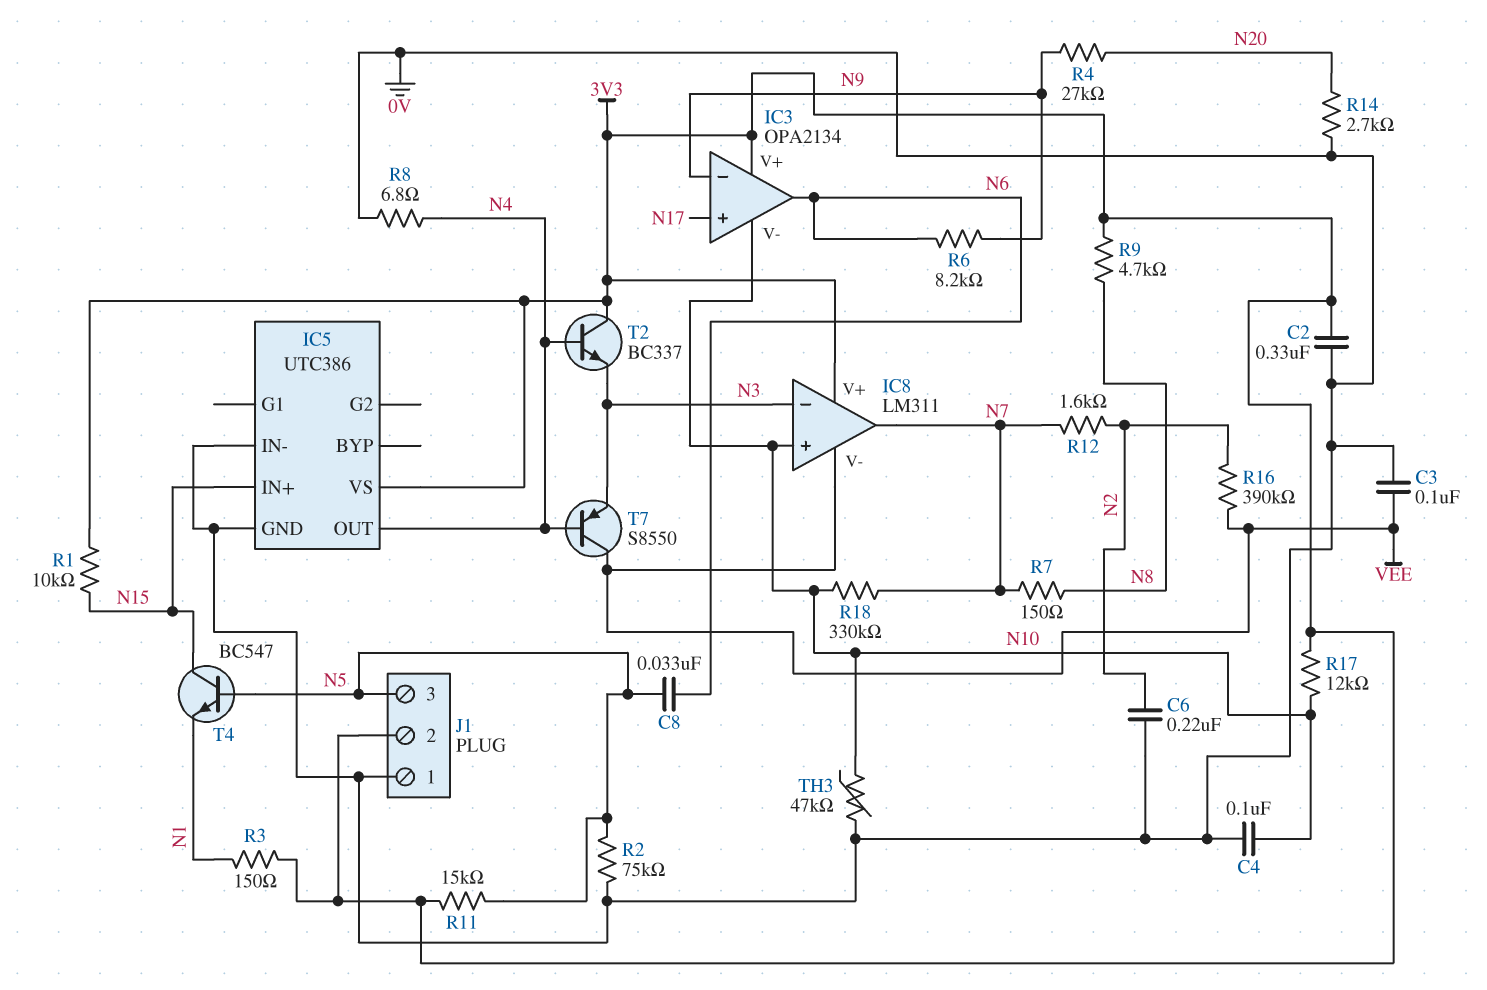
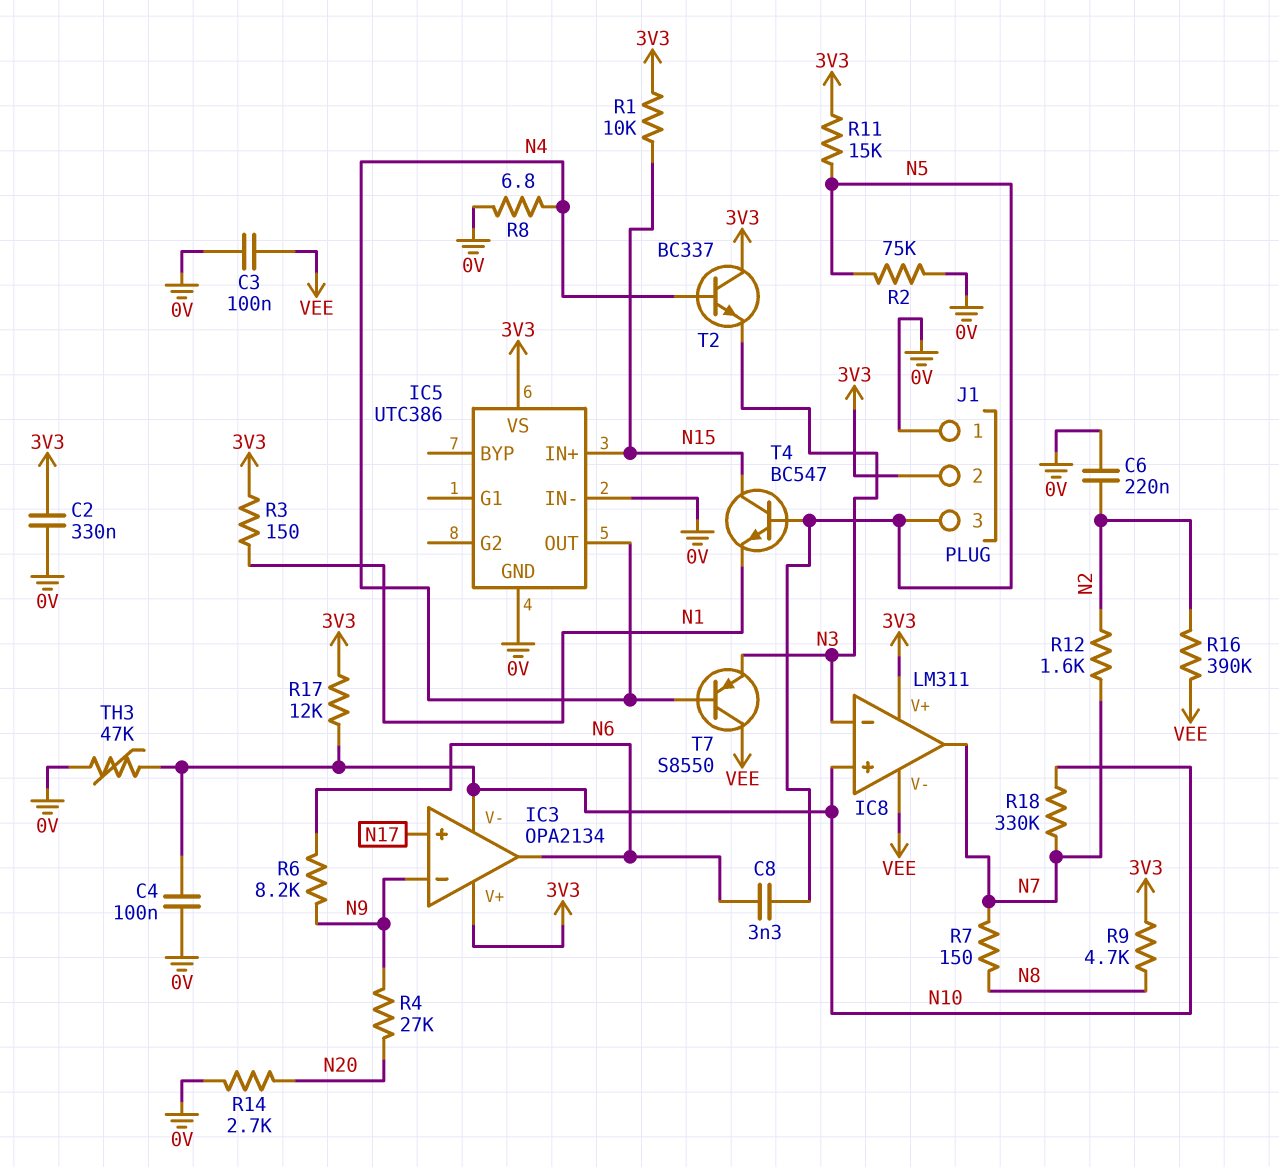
C8: 33nF (N5, N6) -> 3.3nF (N5, N6)

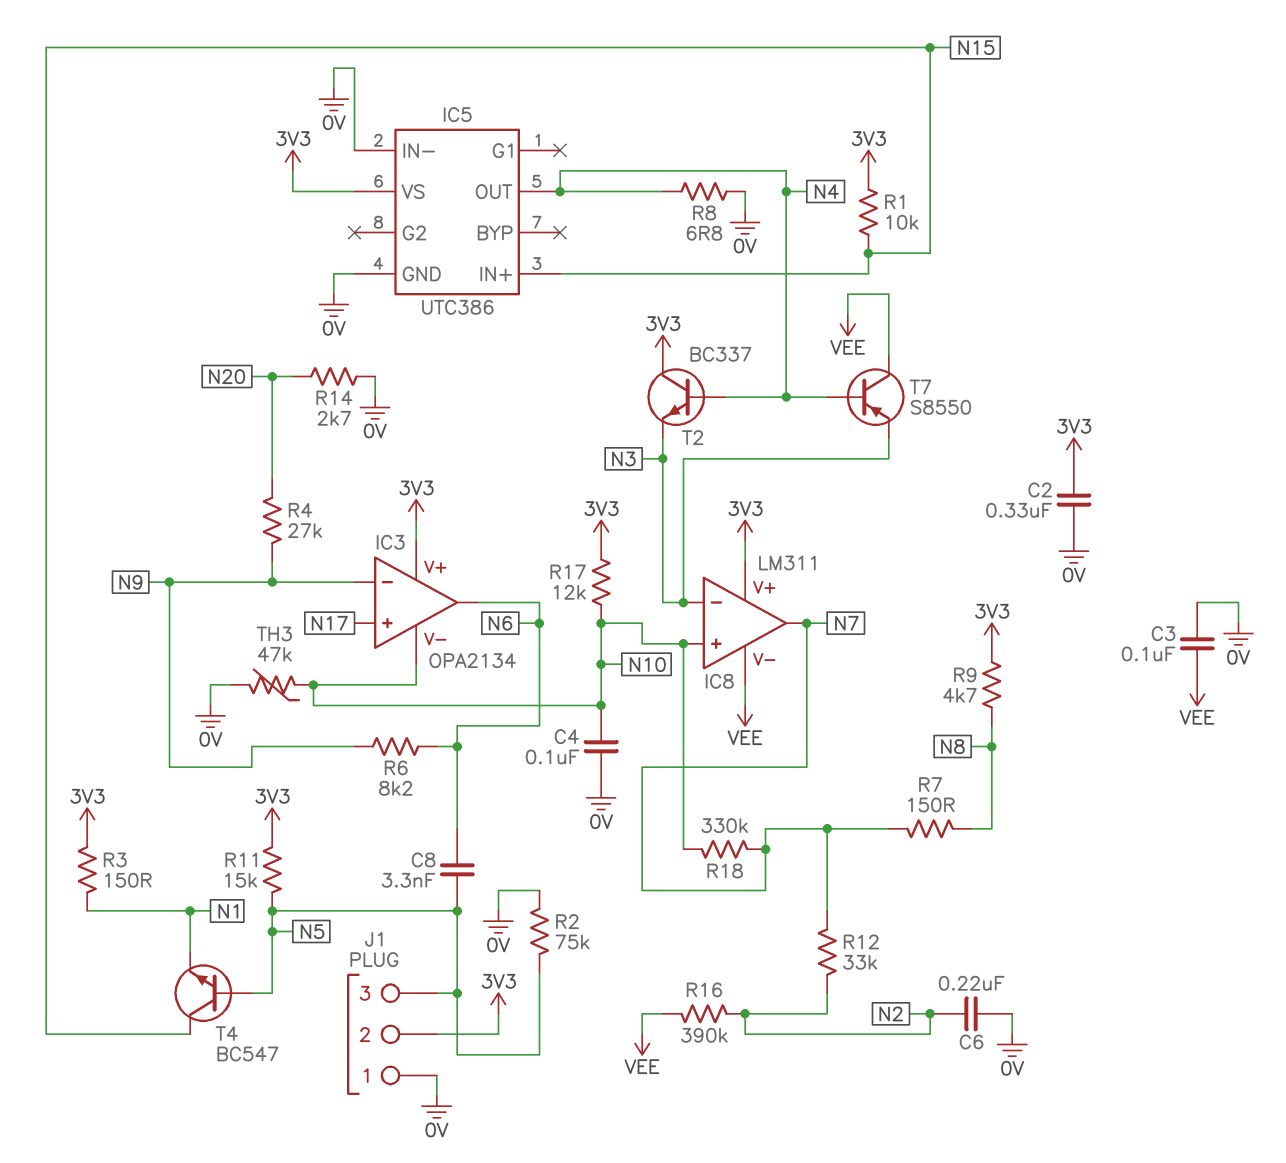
R12: 1.6k (N2, N7) -> 33k (N2, N7)

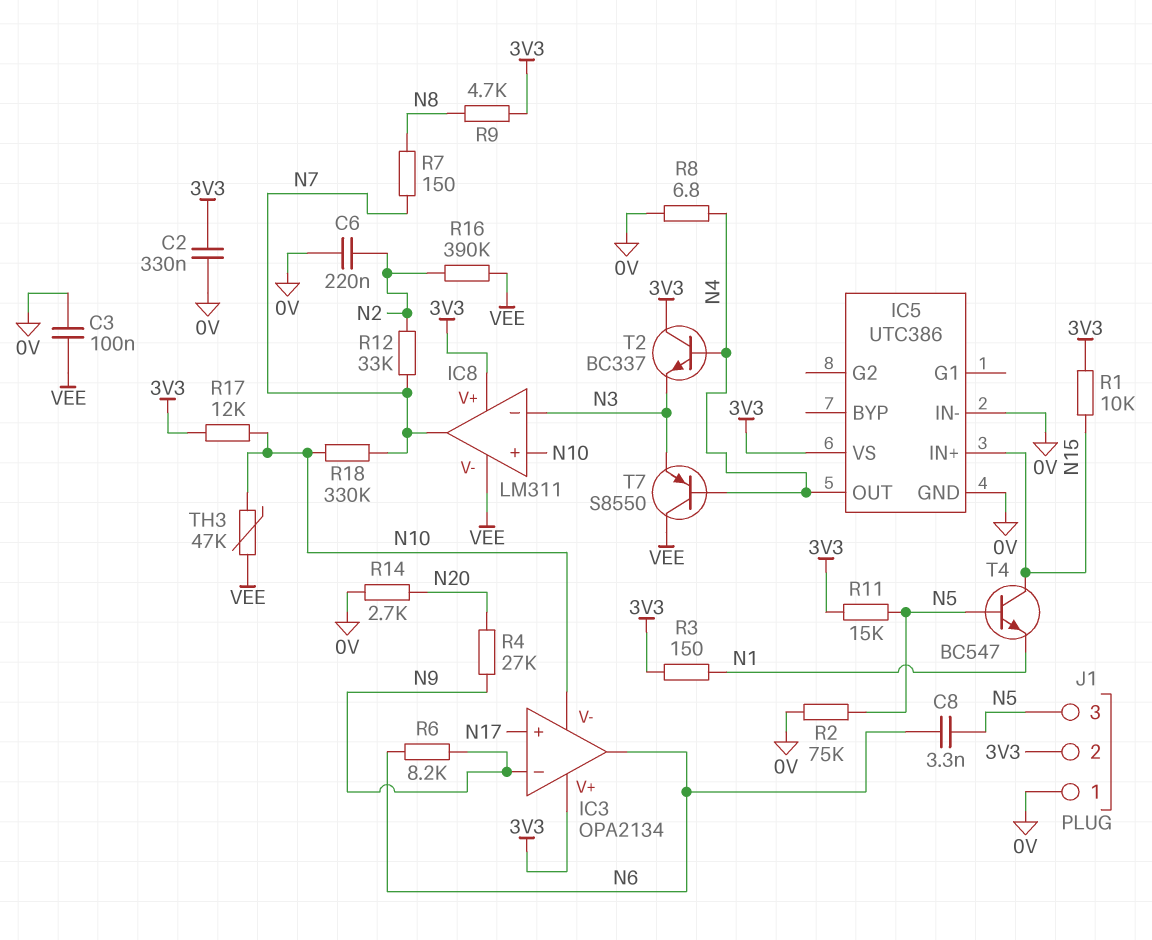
C4: 100nF (0V, N10) -> none
TH3: 47k (0V, N10) -> 47k (N10, VEE)

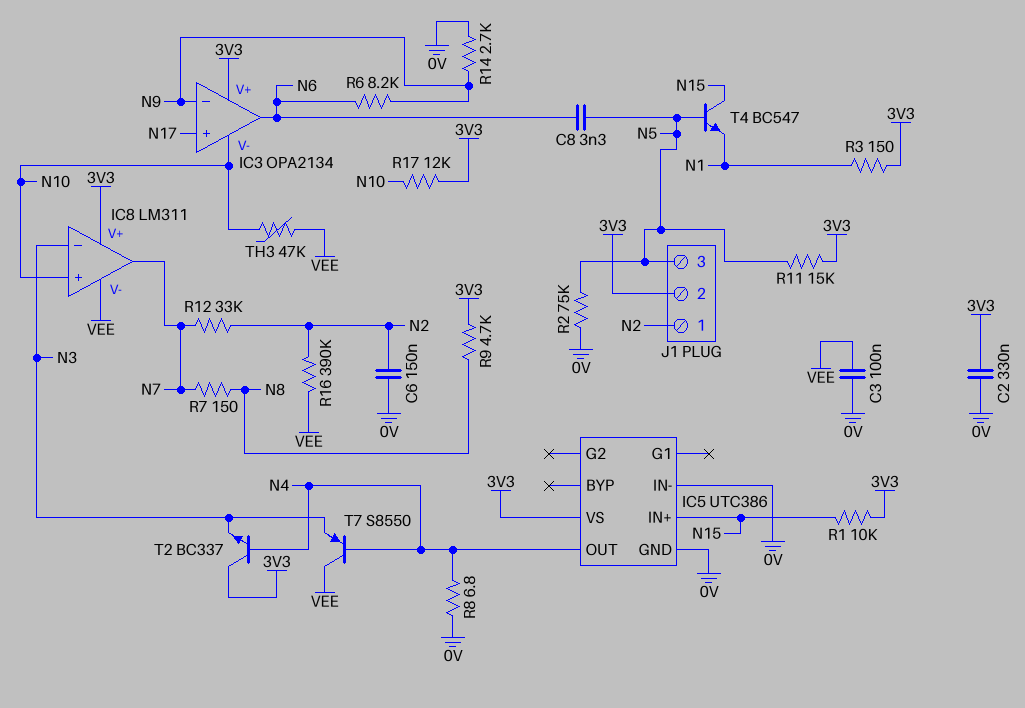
C6: 220nF (0V, N2) -> 150nF (0V, N2)
J1 pin 1: 0V -> N2
R4: 27k (N9, N20) -> none
R14: 2.7k (0V, N20) -> 2.7k (0V, N9)
R18: 330k (N7, N10) -> none

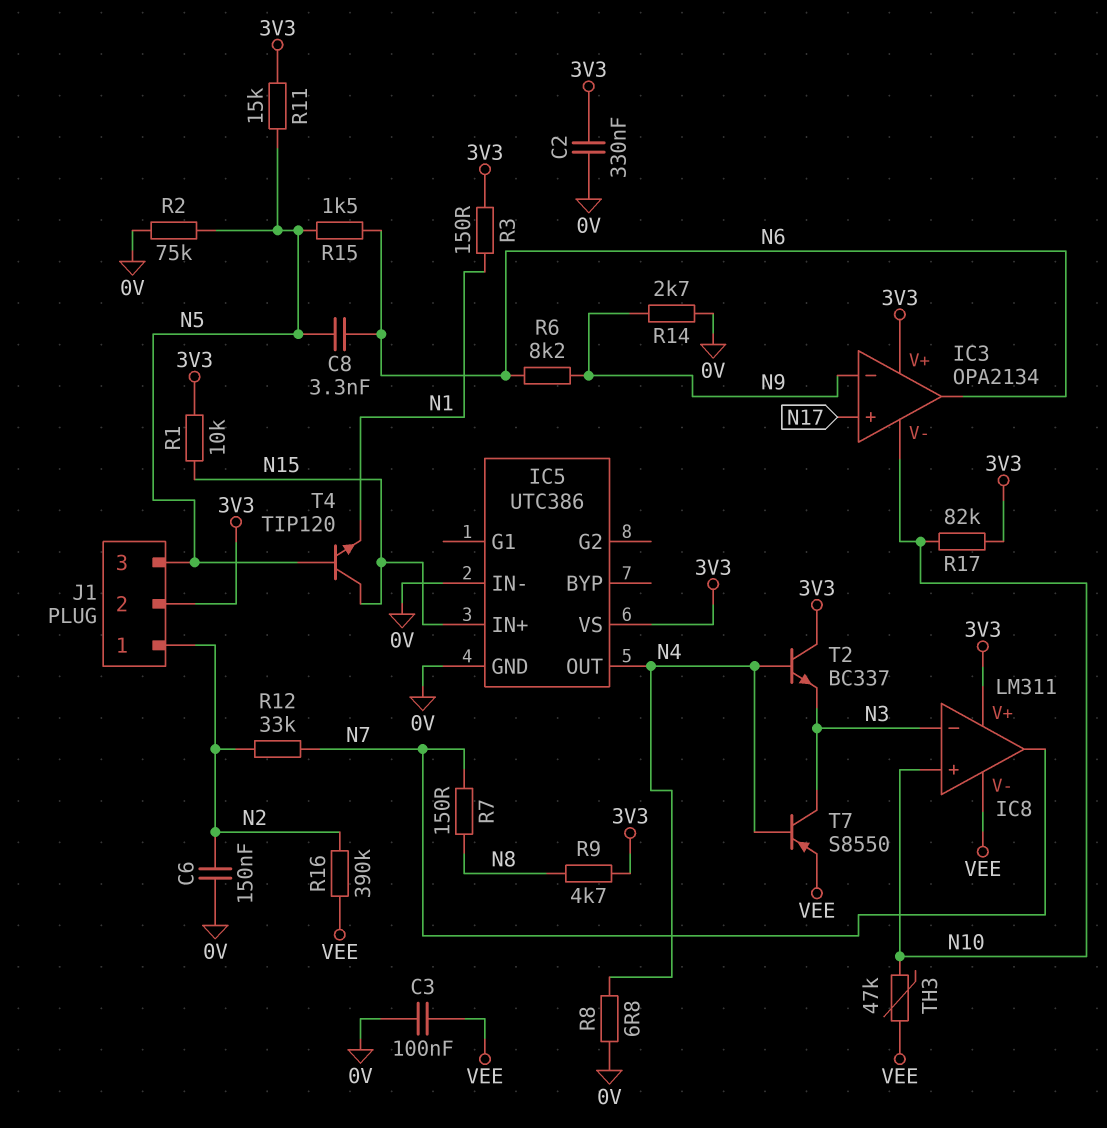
R15: none -> 1.5k (N5, N6)
R17: 12k (3V3, N10) -> 82k (3V3, N10)
T4: NPN BC547 (B N5, C N15, E N1) -> NPN TIP120 (B N5, C N15, E N1)
T7: PNP S8550 (B N4, C VEE, E N3) -> PNP S8550 (B N4, C N3, E VEE)

